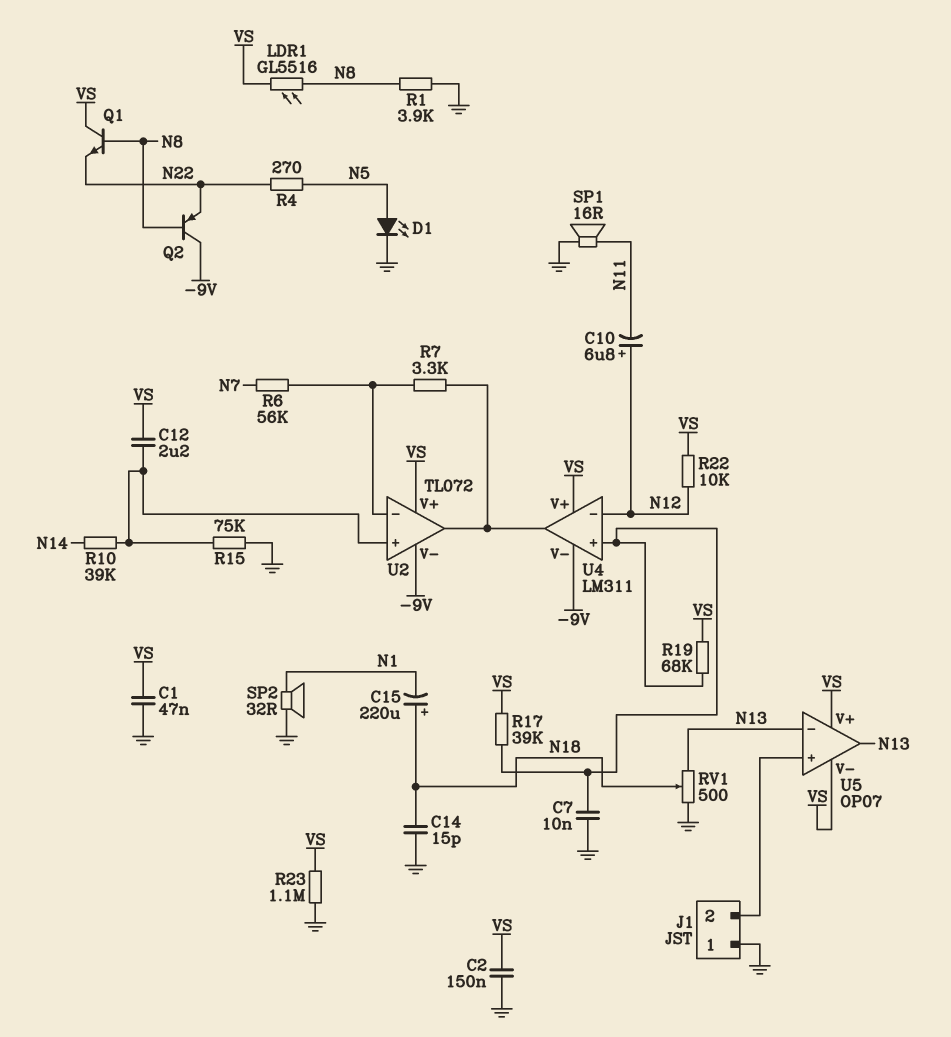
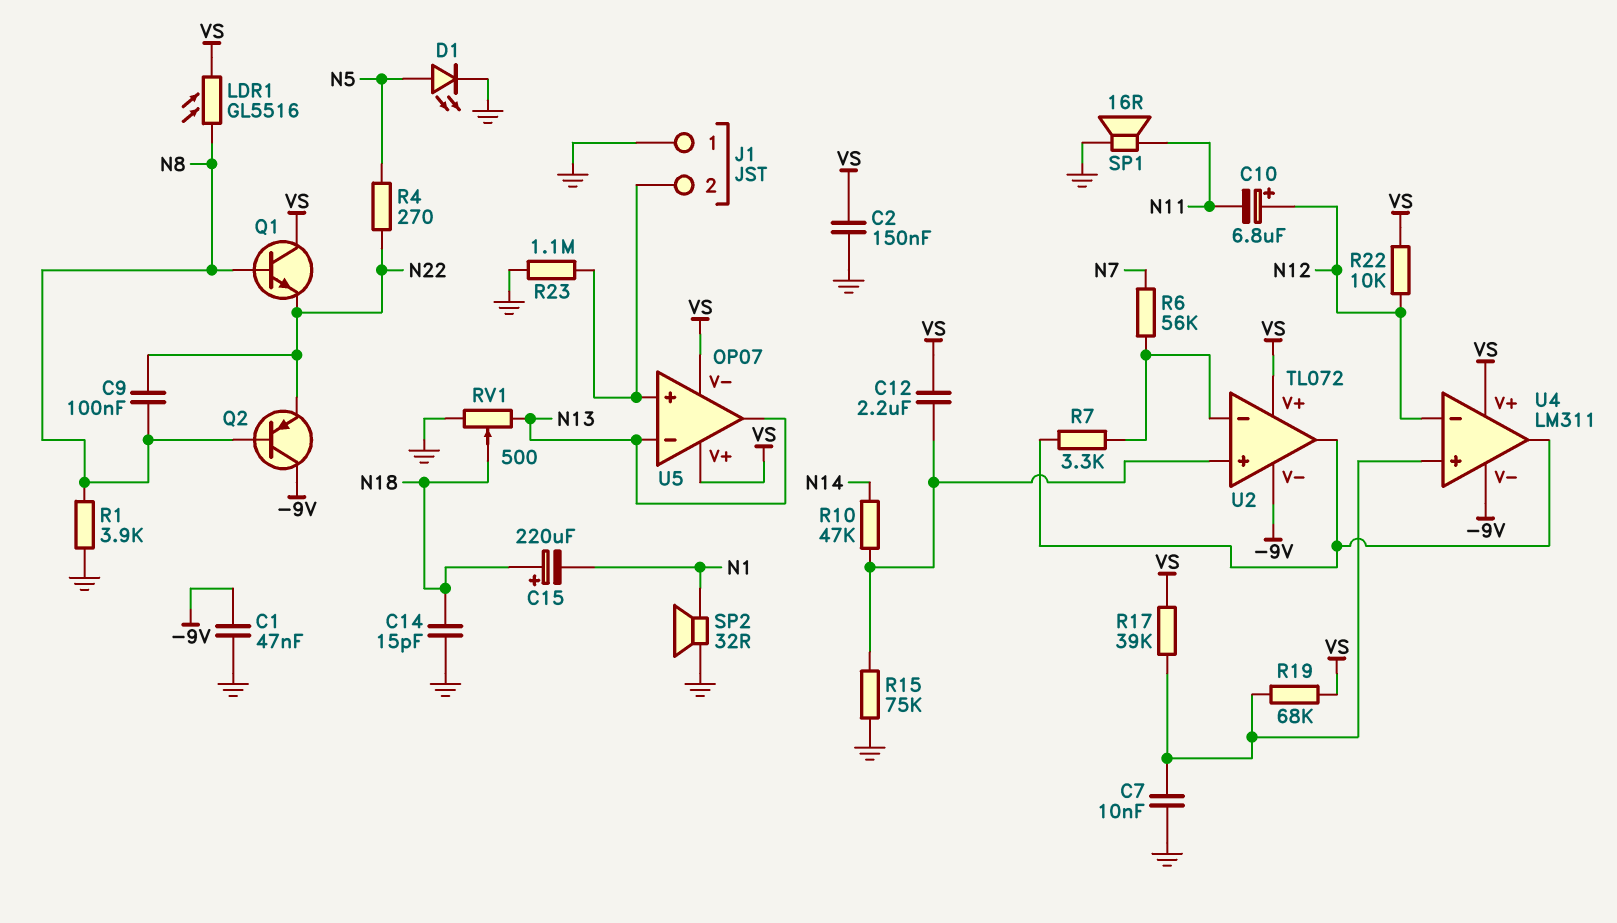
C1: 47nF (GND, VS) -> 47nF (-9V, GND)
C9: none -> 100nF (N8, N22)
R10: 39k (N14, U2/in+) -> 47k (N14, U2/in+)
R23: 1.1M (GND, VS) -> 1.1M (GND, J1/2)

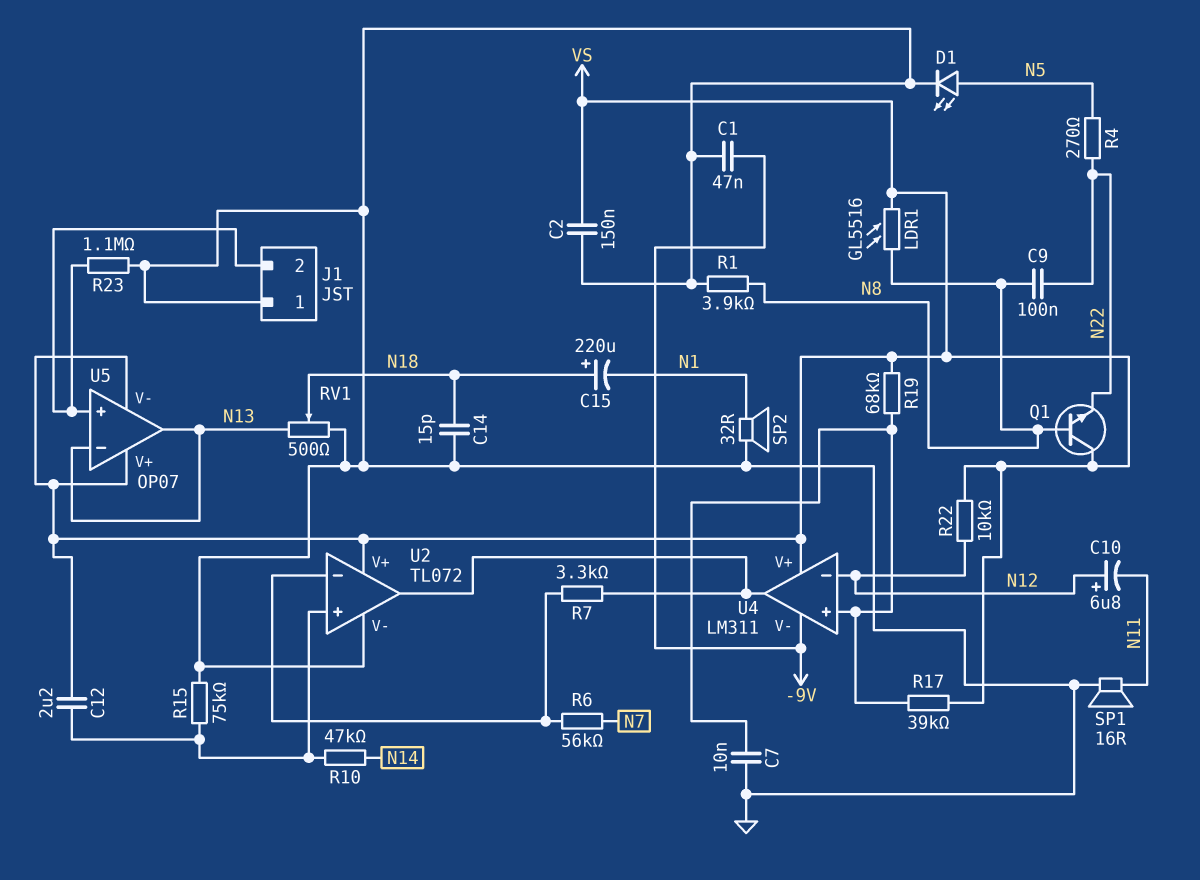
Q2: PNP (B N8, C -9V, E N22) -> none
U2 pin V-: -9V -> GND

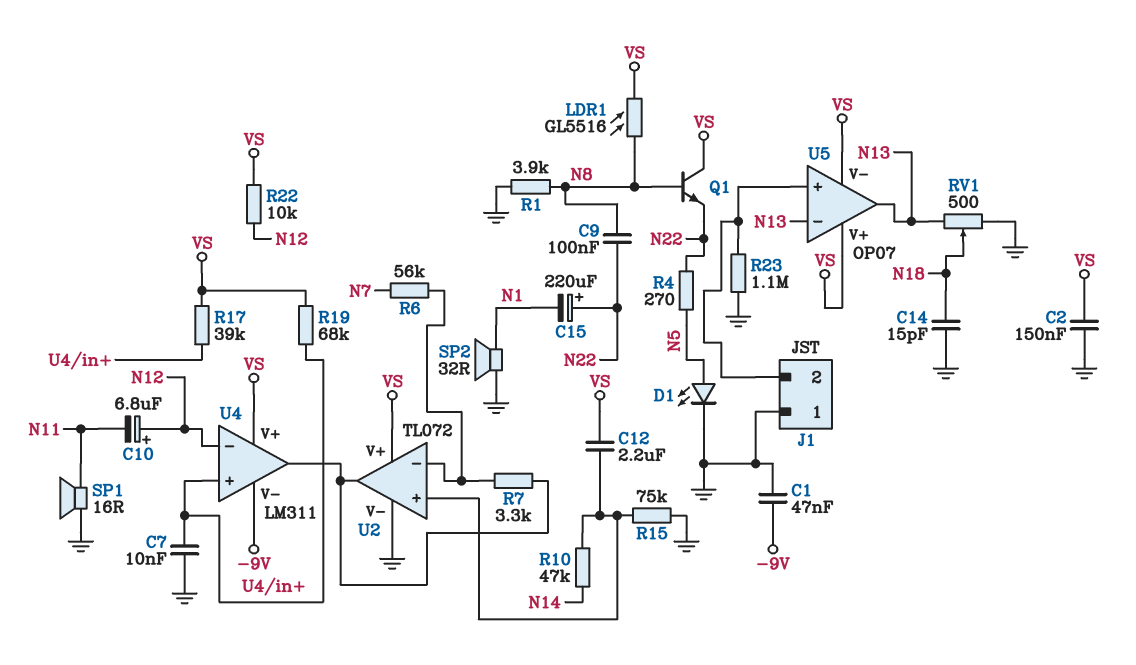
C15: 220uF (plus N18, minus N1) -> 220uF (plus N22, minus N1)

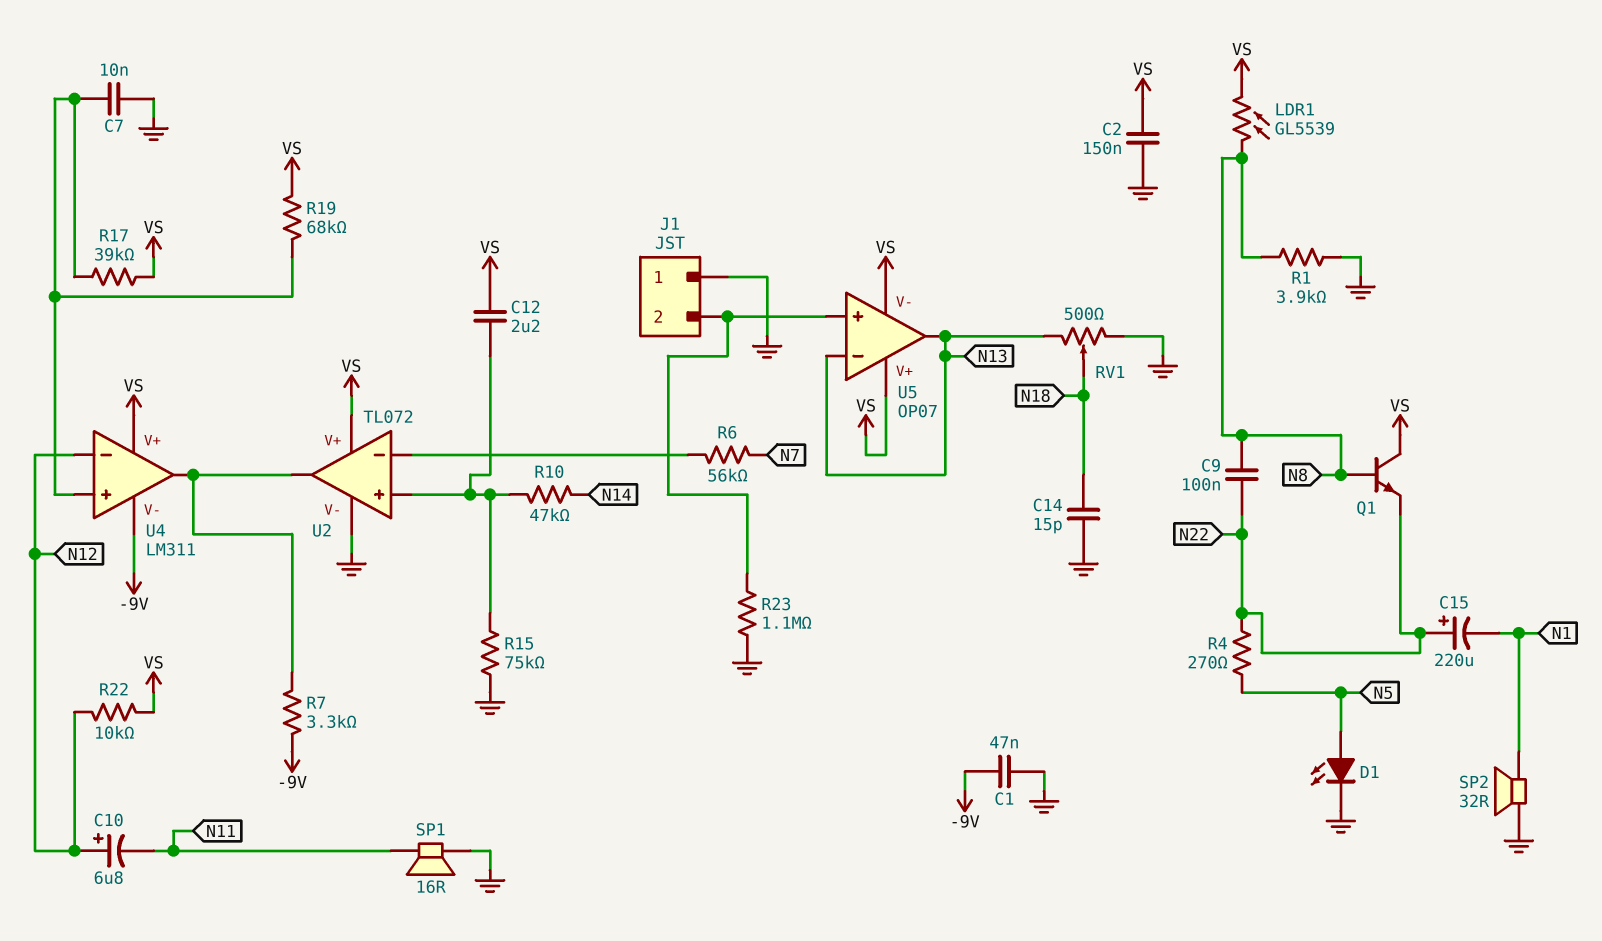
LDR1: GL5516 (N8, VS) -> GL5539 (N8, VS)
R7: 3.3k (U2/in-, U2/out) -> 3.3k (-9V, U2/out)

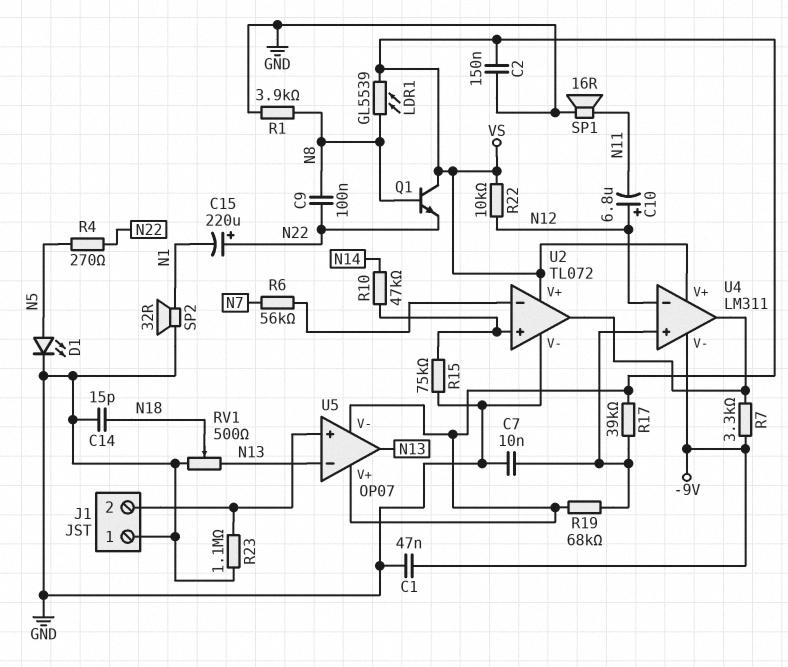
C12: 2.2uF (U2/in+, VS) -> none

